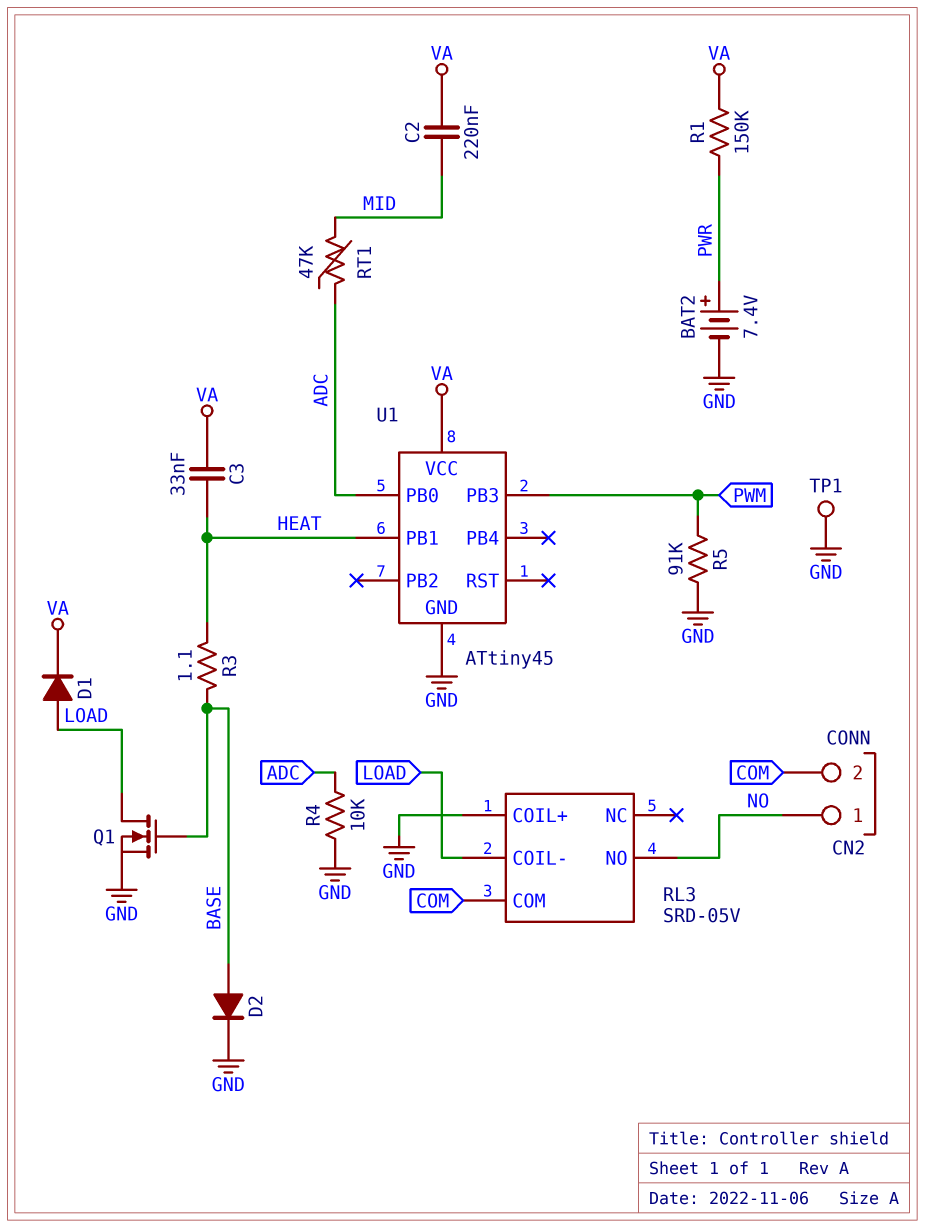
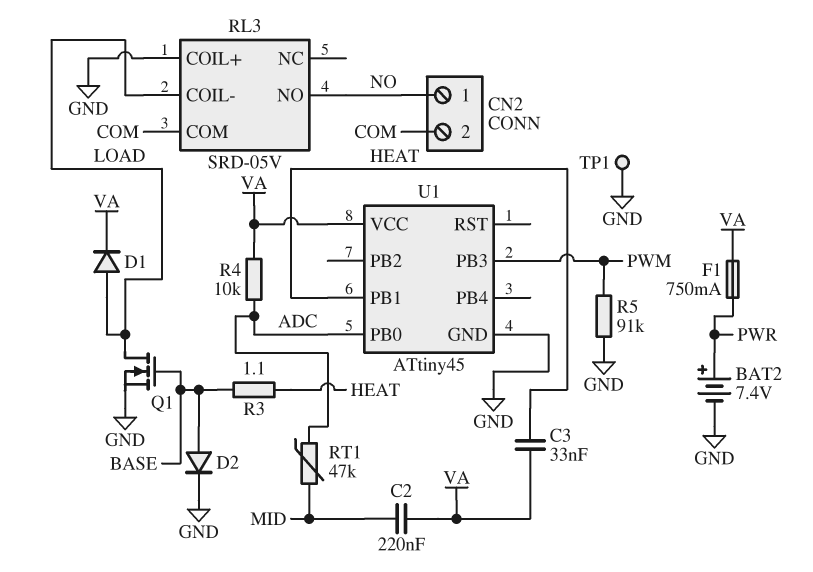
F1: none -> 750mA (PWR, VA)
R1: 150k (PWR, VA) -> none
R4: 10k (ADC, GND) -> 10k (ADC, VA)

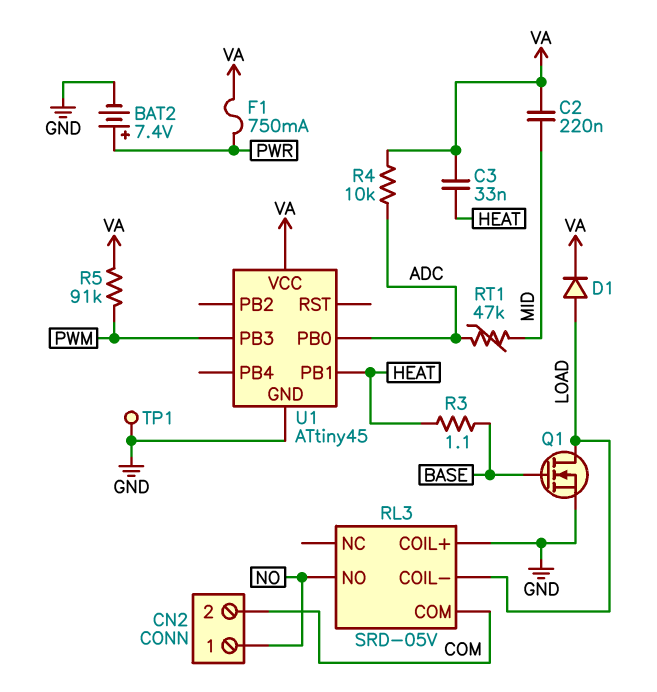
D2: diode (A BASE, K GND) -> none
R5: 91k (GND, PWM) -> 91k (PWM, VA)

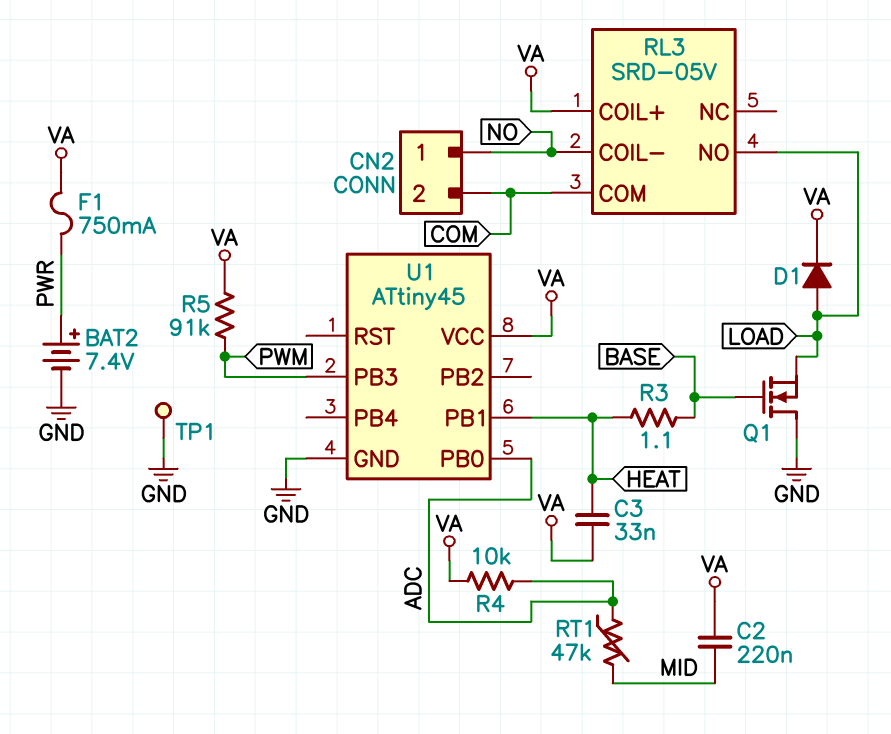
Q1: NMOS (G BASE, D LOAD, S GND) -> NMOS (G BASE, D GND, S LOAD)
RL3 pin COIL+: GND -> VA
RL3 pin COIL-: LOAD -> NO
RL3 pin NO: NO -> LOAD

